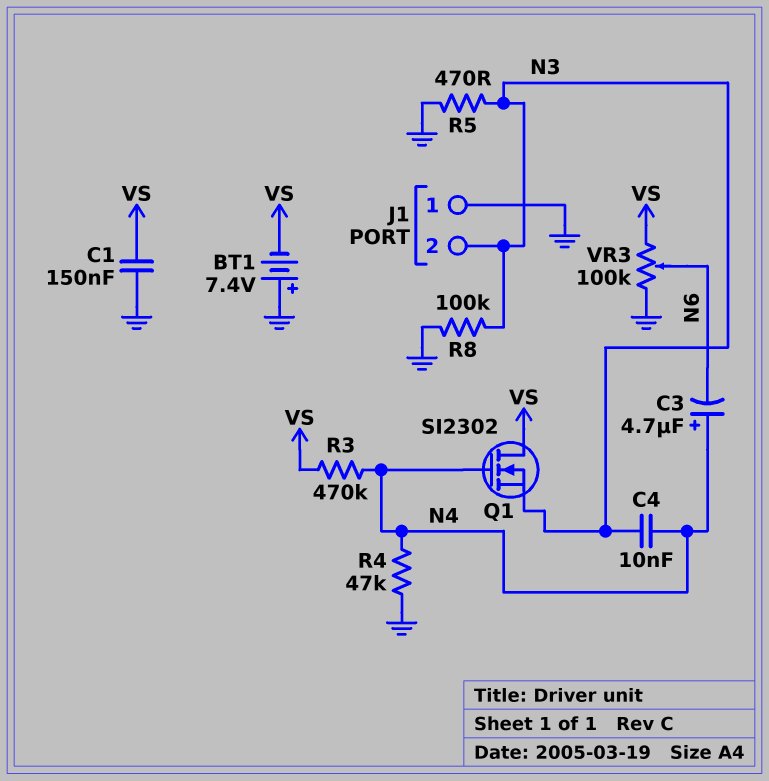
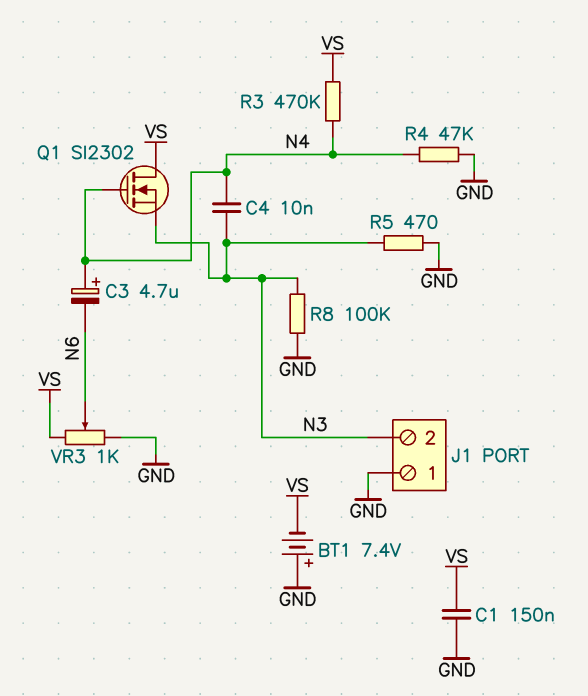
VR3: 100k (GND, VS, wiper N6) -> 1k (GND, VS, wiper N6)

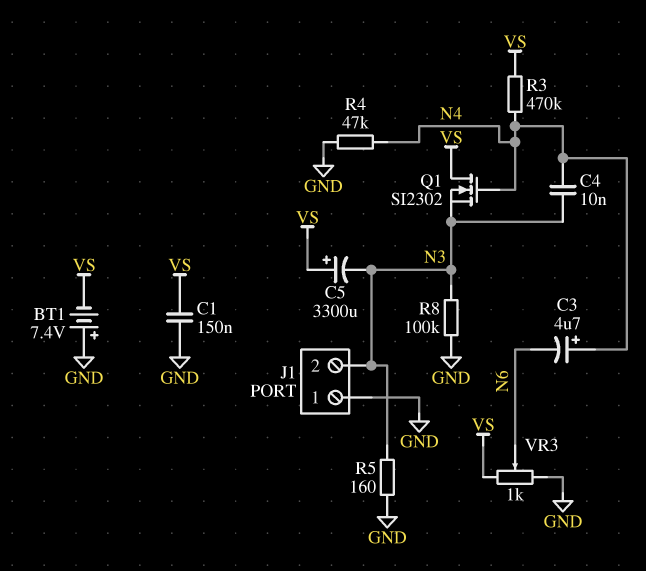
C5: none -> 3300uF (plus VS, minus N3)
R5: 470 (GND, N3) -> 160 (GND, N3)

